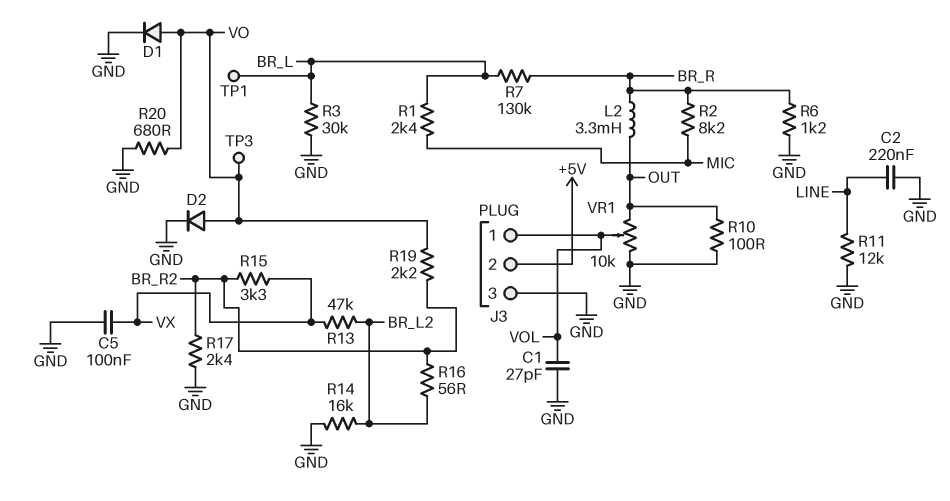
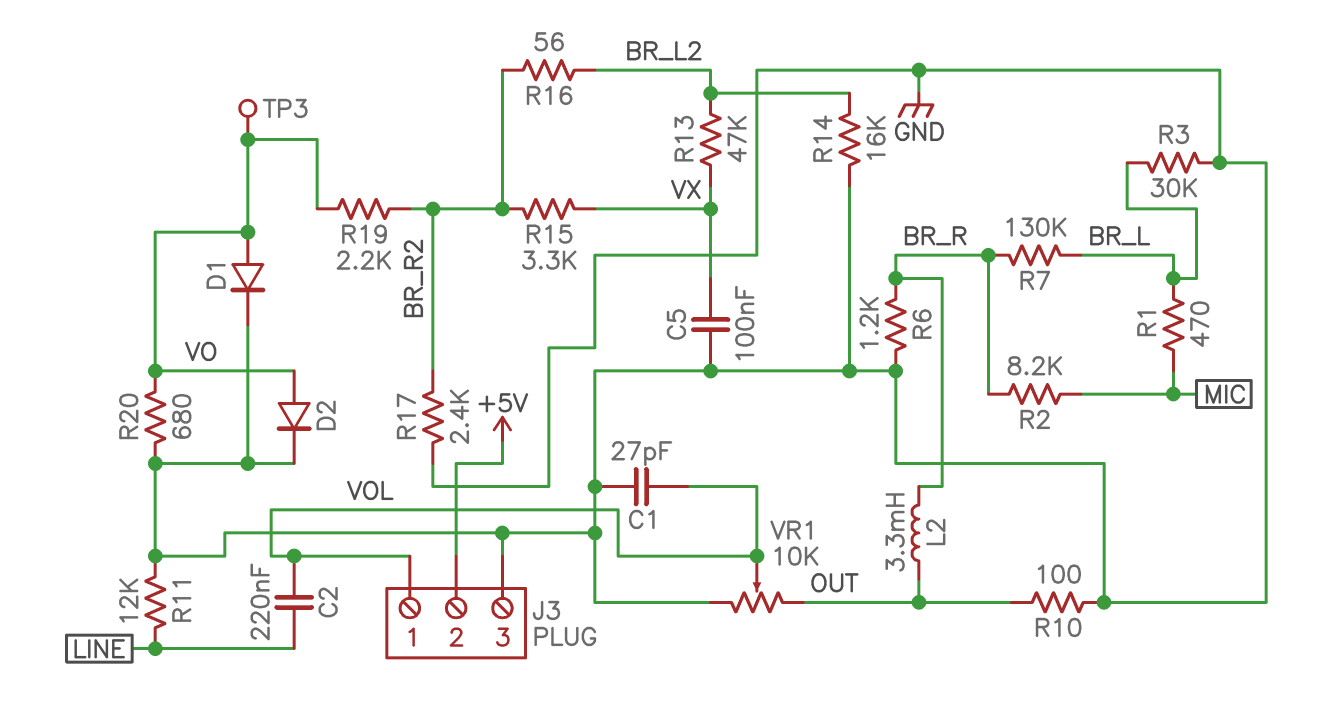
C2: 220nF (GND, LINE) -> 220nF (LINE, VOL)
R1: 2.4k (BR_L, MIC) -> 470 (BR_L, MIC)
TP1: test point (BR_L) -> none

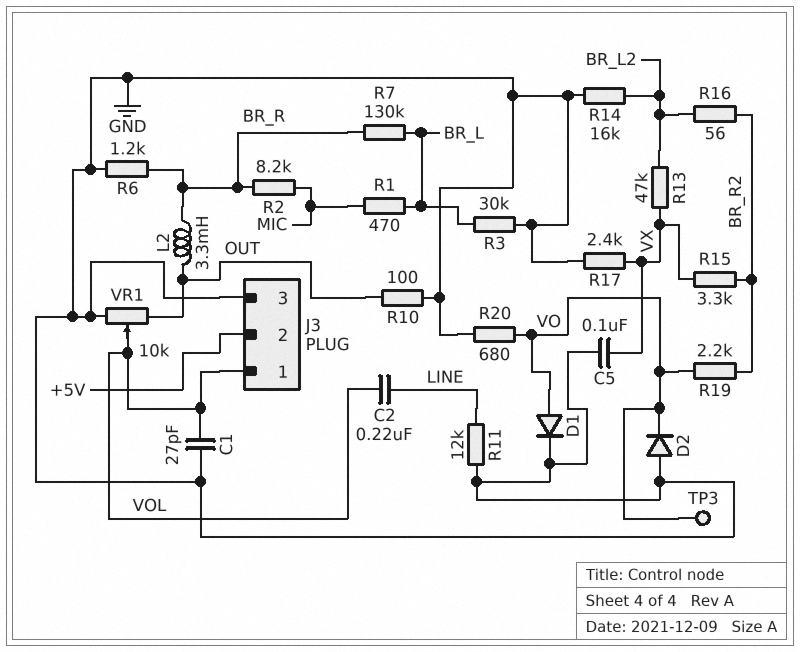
D2: diode (A VO, K GND) -> diode (A GND, K VO)
R17: 2.4k (BR_R2, GND) -> 2.4k (GND, VX)

